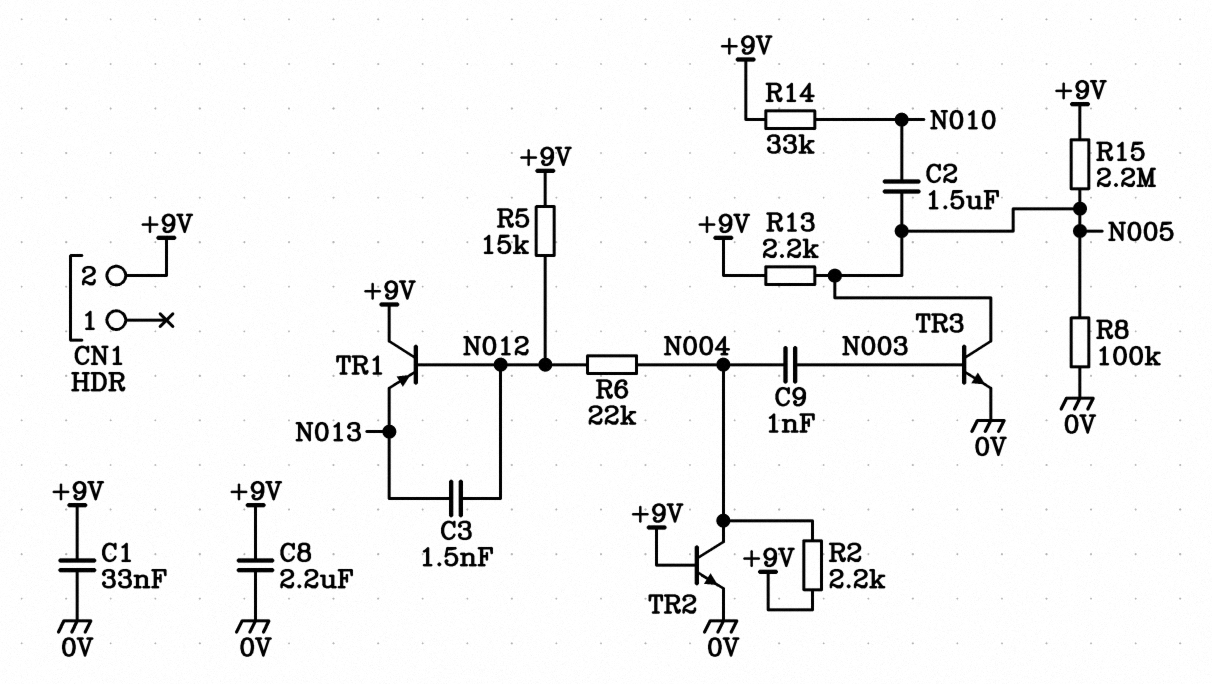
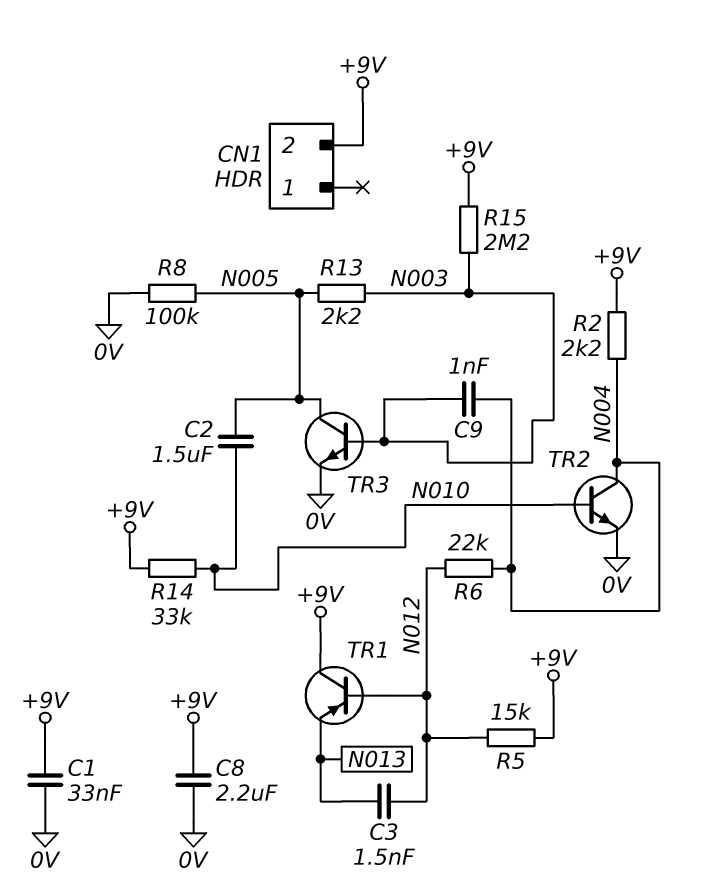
R13: 2.2k (+9V, N005) -> 2.2k (N003, N005)
R15: 2.2M (+9V, N005) -> 2.2M (+9V, N003)
TR2: NPN (B +9V, C N004, E 0V) -> NPN (B N010, C N004, E 0V)

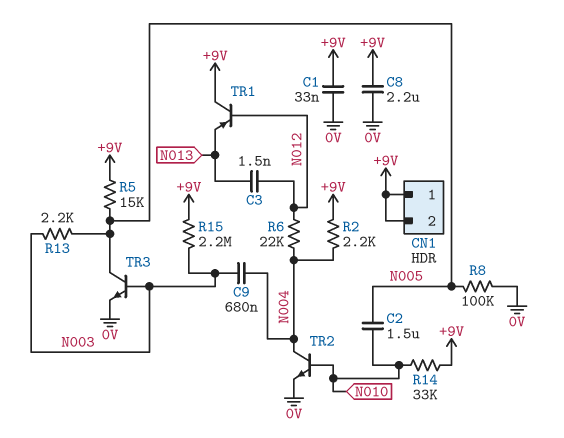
C9: 1nF (N003, N004) -> 680nF (N003, N004)
CN1 pin 1: none -> +9V
R5: 15k (+9V, N012) -> 15k (+9V, N005)

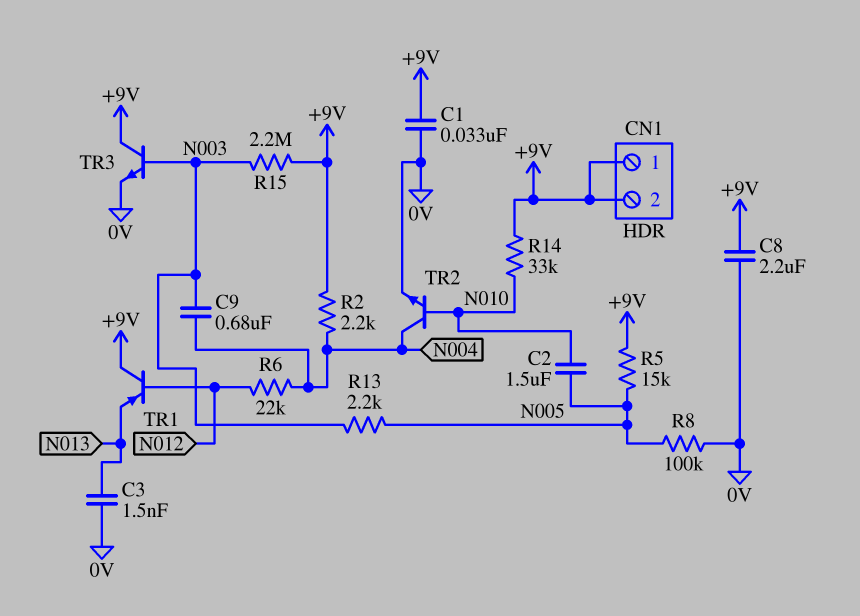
C3: 1.5nF (N012, N013) -> 1.5nF (0V, N013)
TR3: NPN (B N003, C N005, E 0V) -> NPN (B N003, C +9V, E 0V)

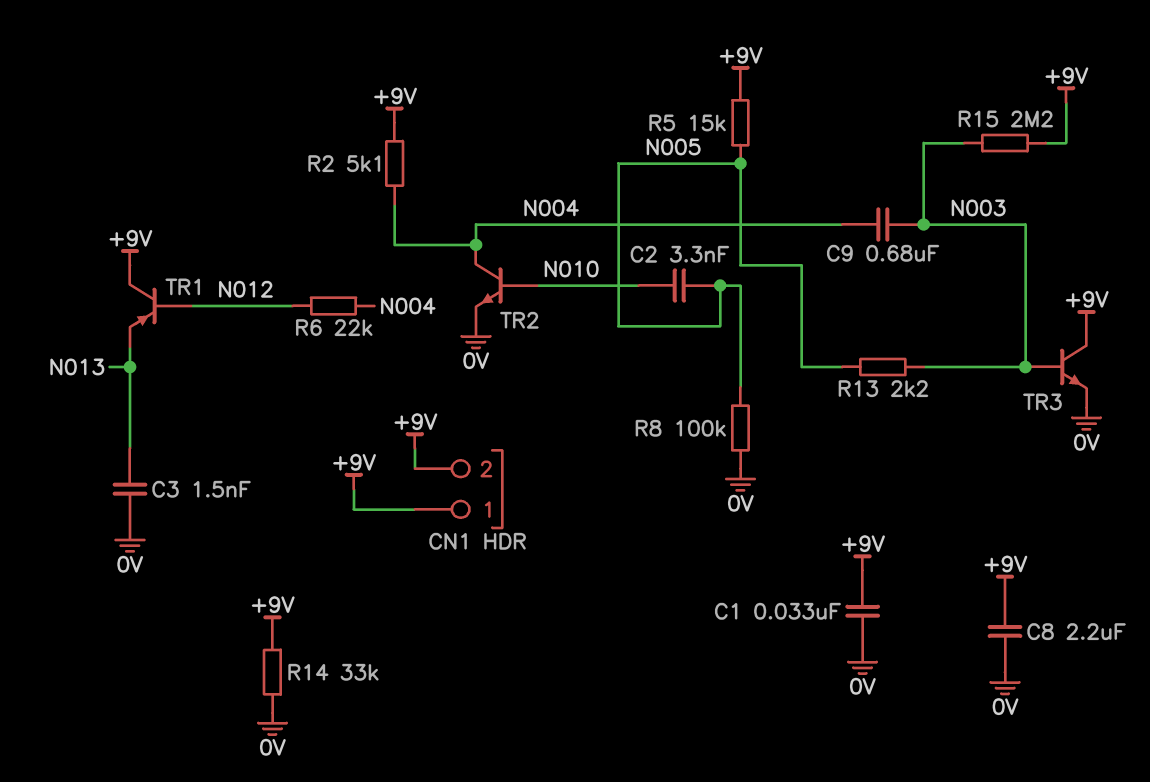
C2: 1.5uF (N005, N010) -> 3.3nF (N005, N010)
R2: 2.2k (+9V, N004) -> 5.1k (+9V, N004)
R14: 33k (+9V, N010) -> 33k (+9V, 0V)

